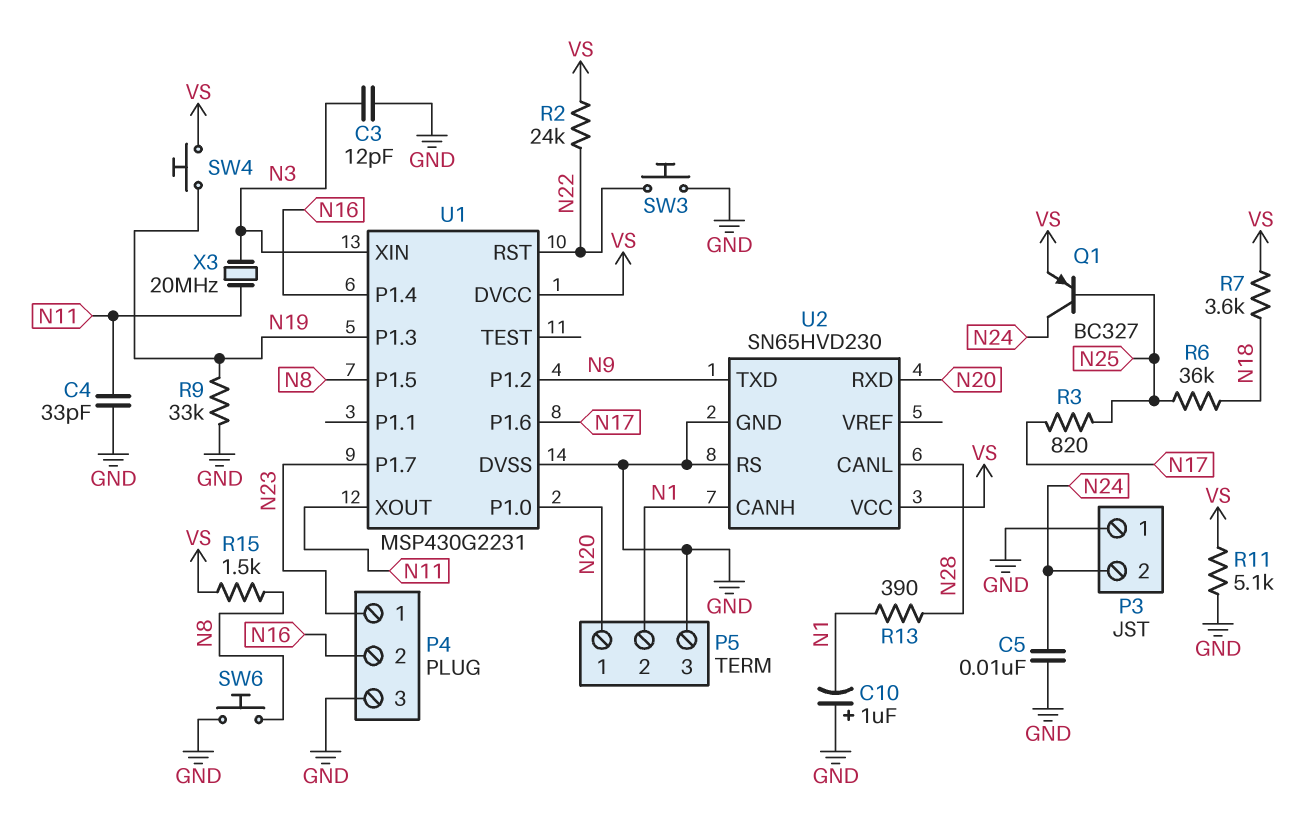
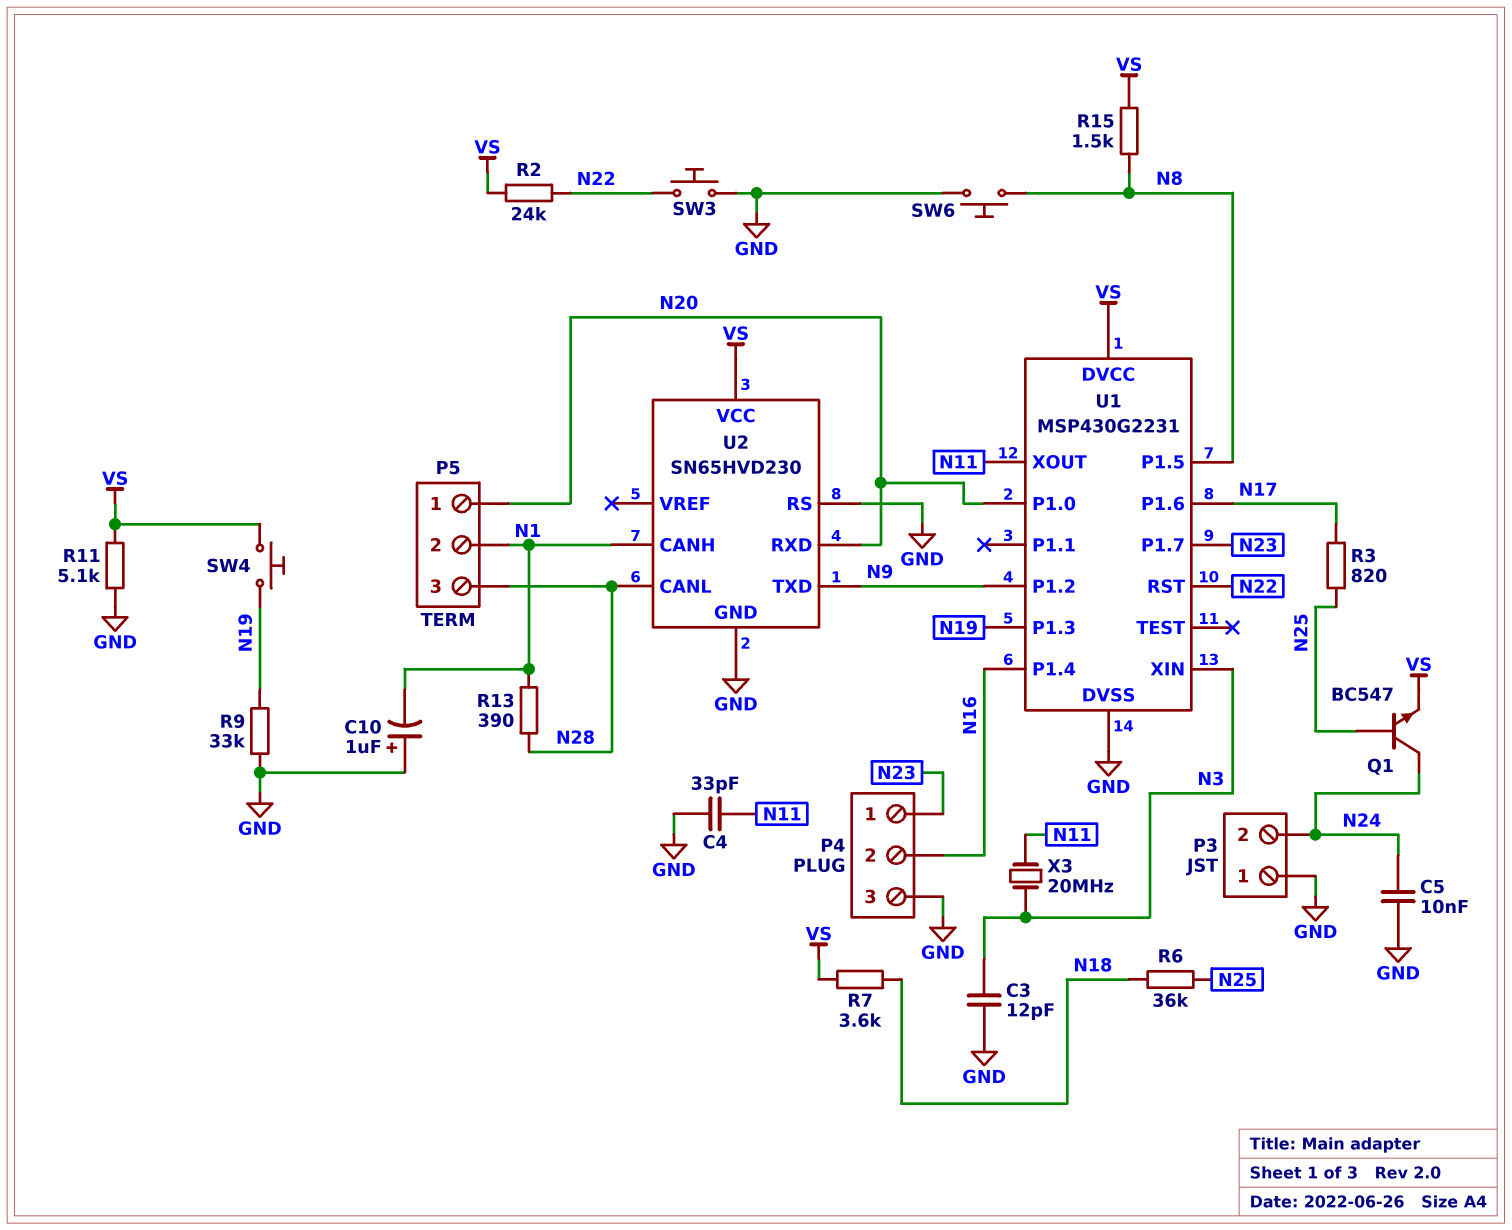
P5 pin 3: GND -> N28
Q1: PNP BC327 (B N25, C N24, E VS) -> NPN BC547 (B N25, C N24, E VS)

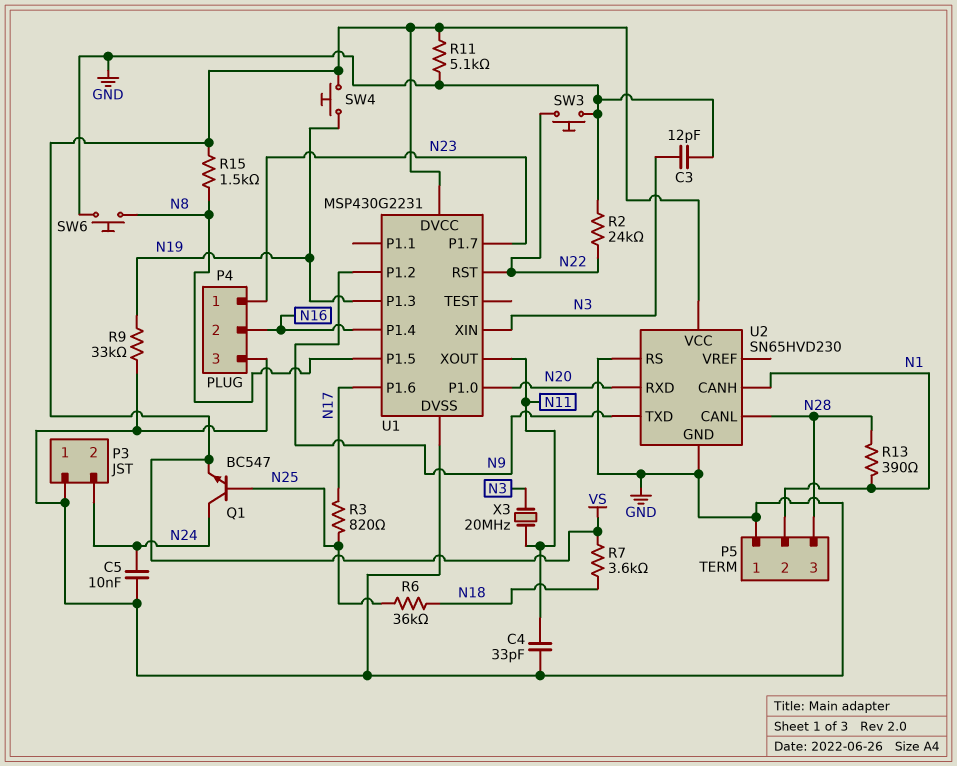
C10: 1uF (plus GND, minus N1) -> none
P5 pin 1: N20 -> GND
R2: 24k (N22, VS) -> 24k (GND, N22)

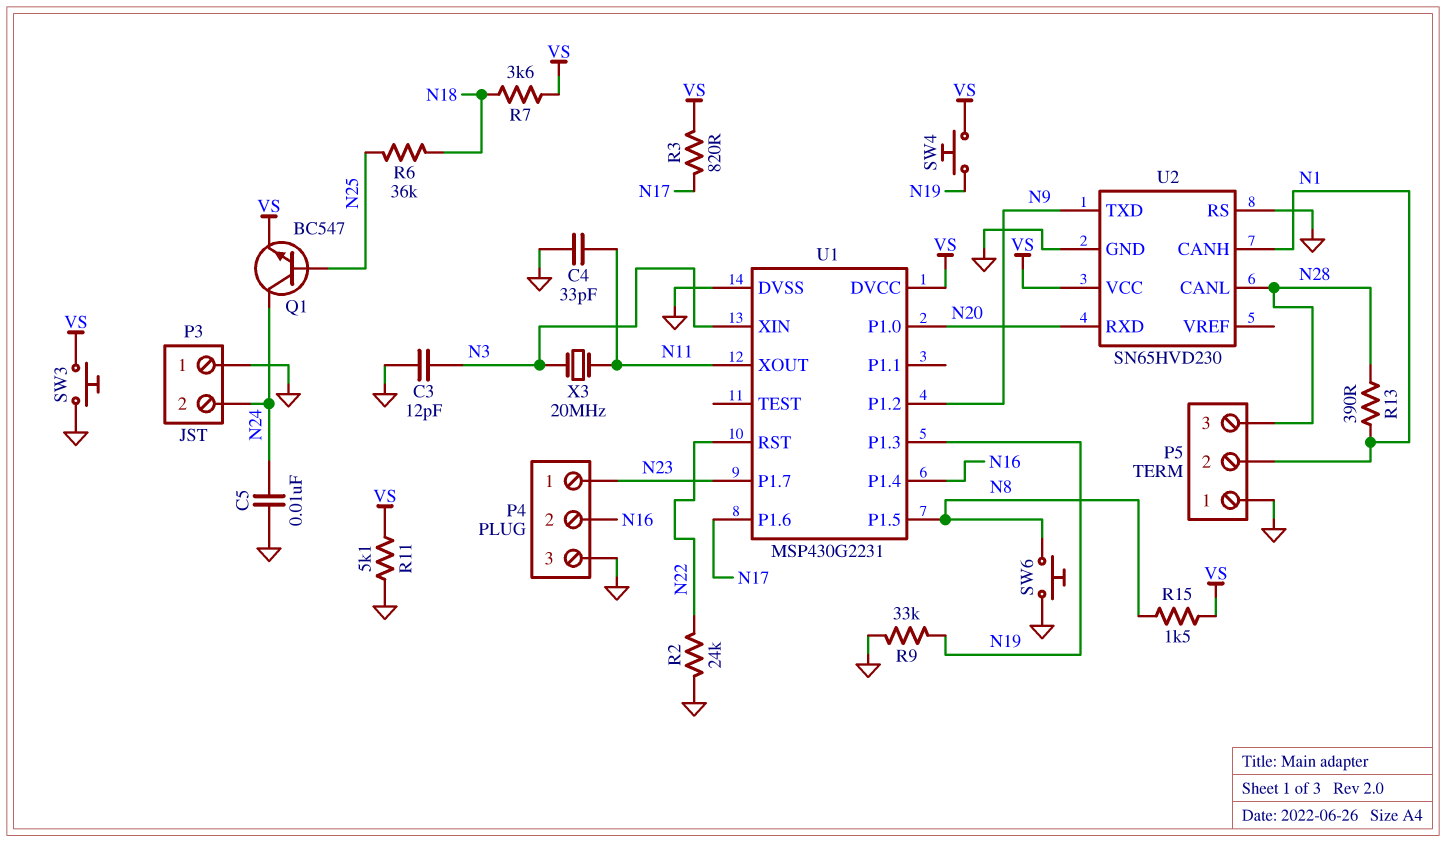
R3: 820 (N17, N25) -> 820 (N17, VS)
SW3: button (GND, N22) -> button (GND, VS)

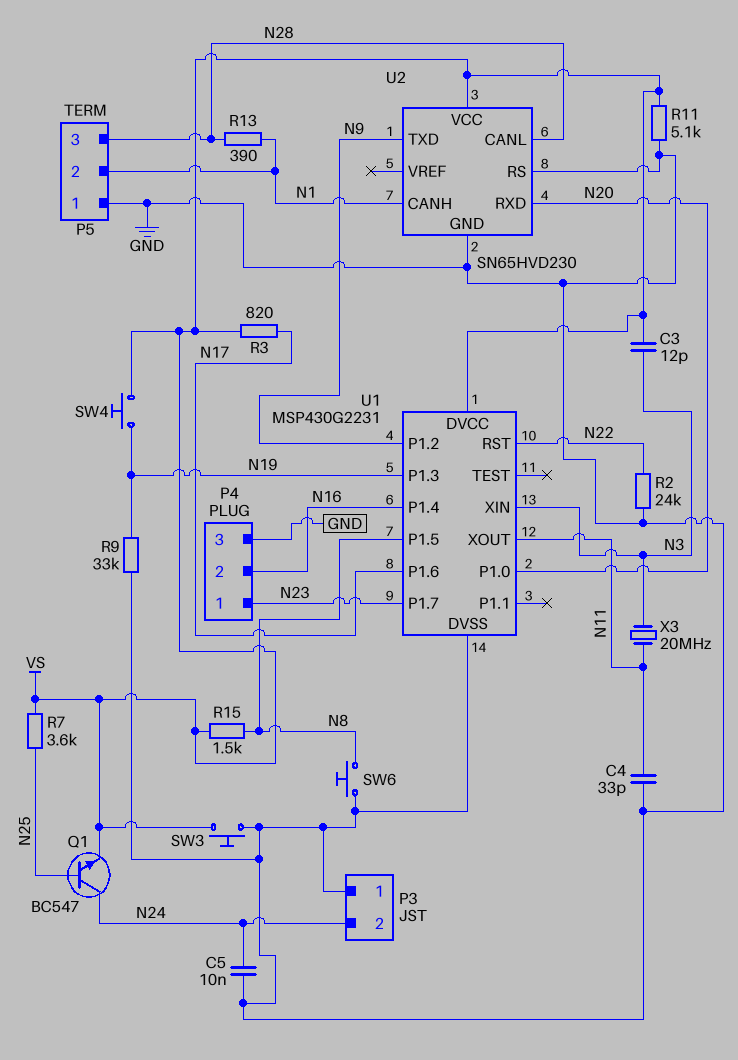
C3: 12pF (GND, N3) -> 12pF (N3, VS)
R6: 36k (N18, N25) -> none
R7: 3.6k (N18, VS) -> 3.6k (N25, VS)

